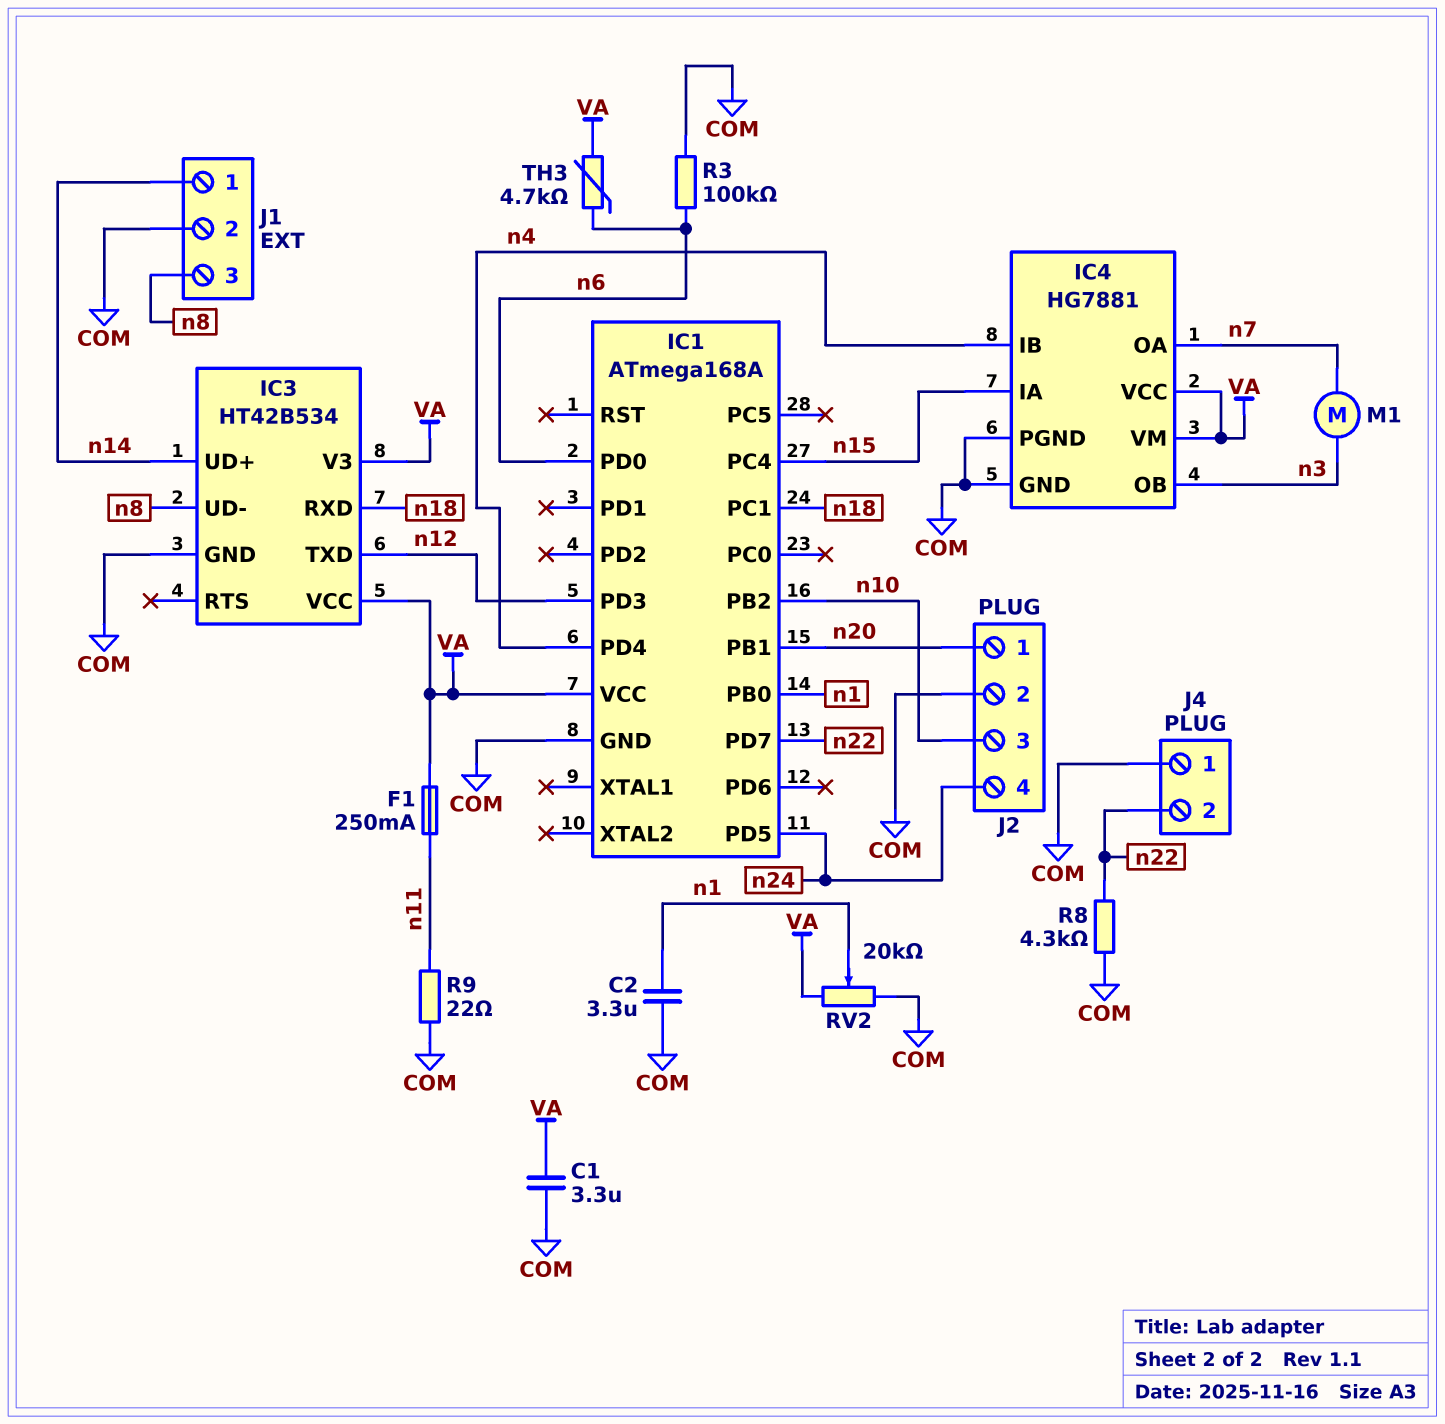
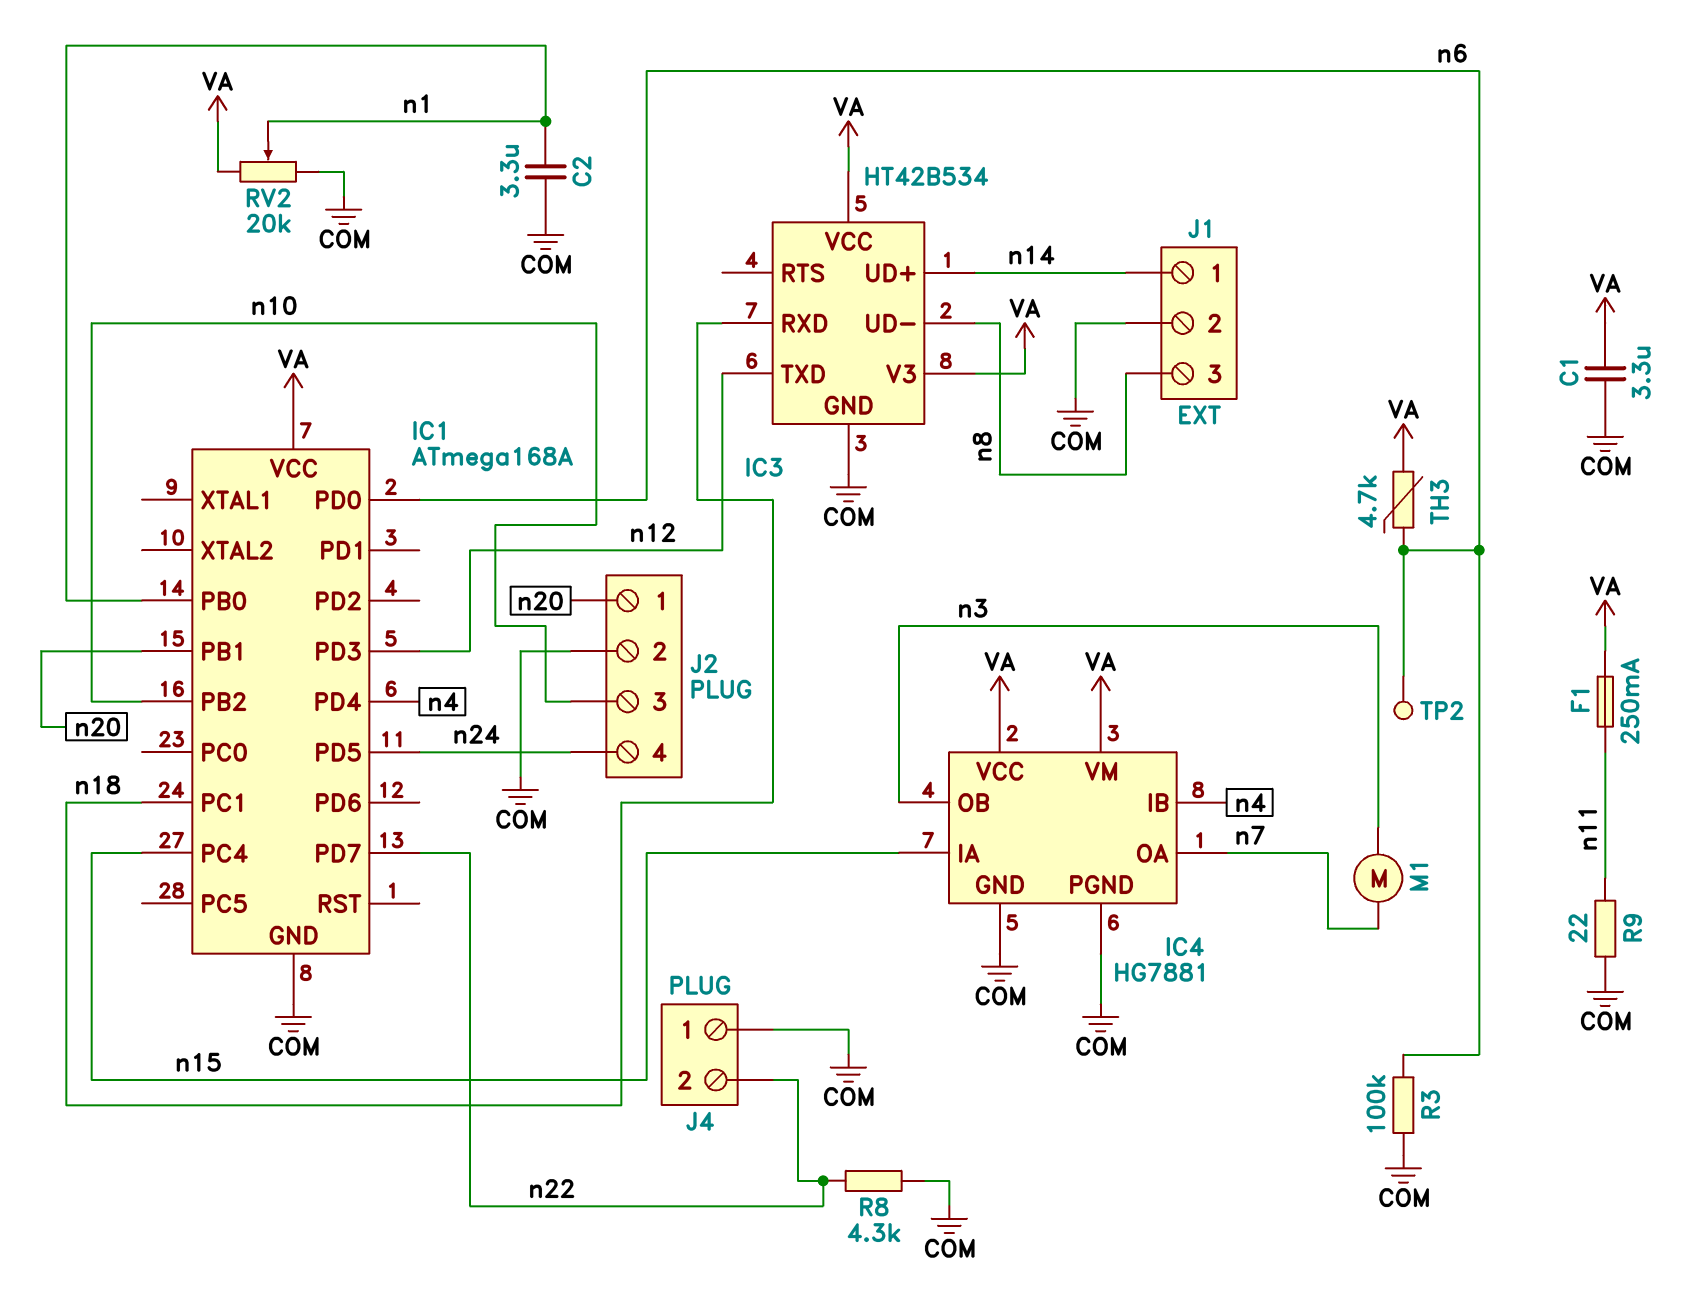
TP2: none -> test point (n6)

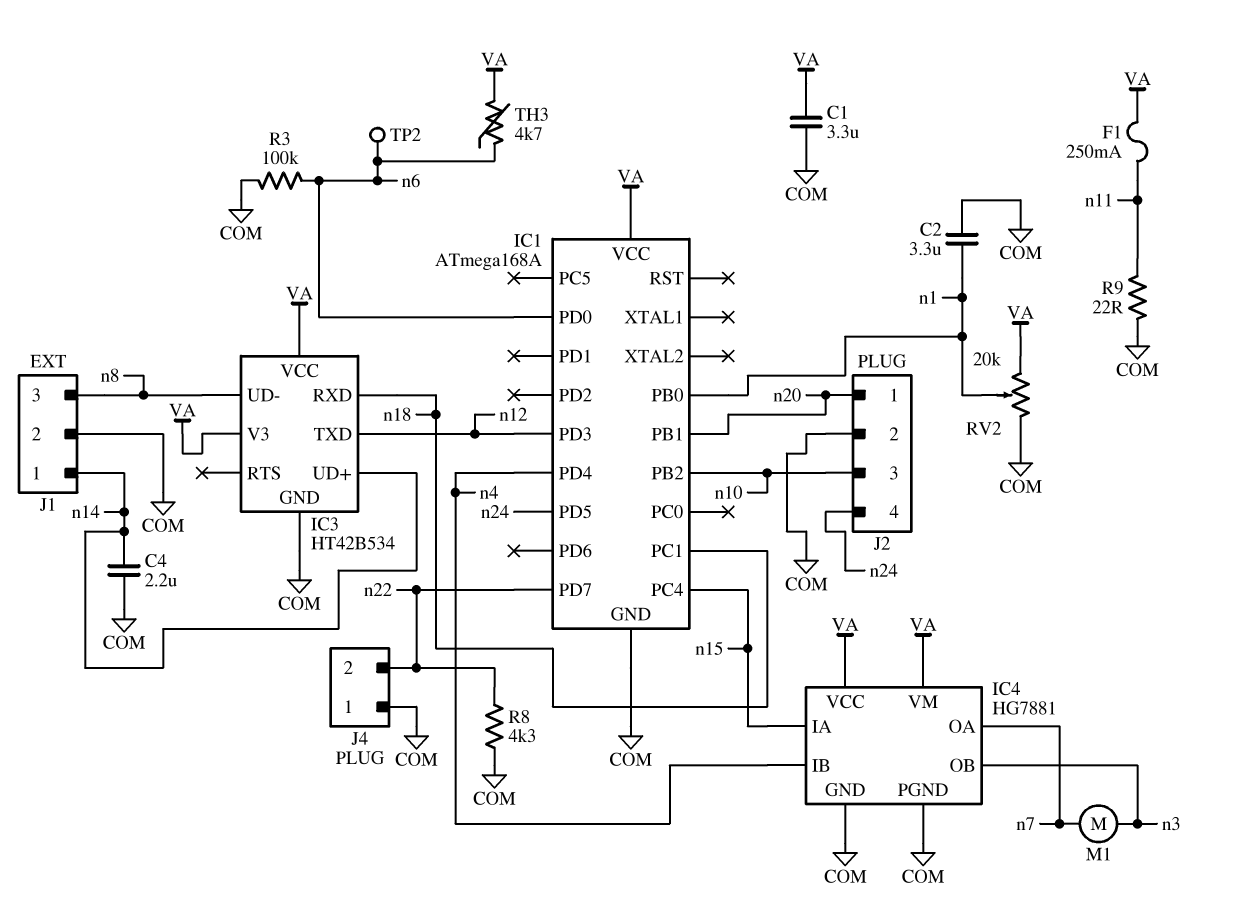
C4: none -> 2.2uF (COM, n14)

